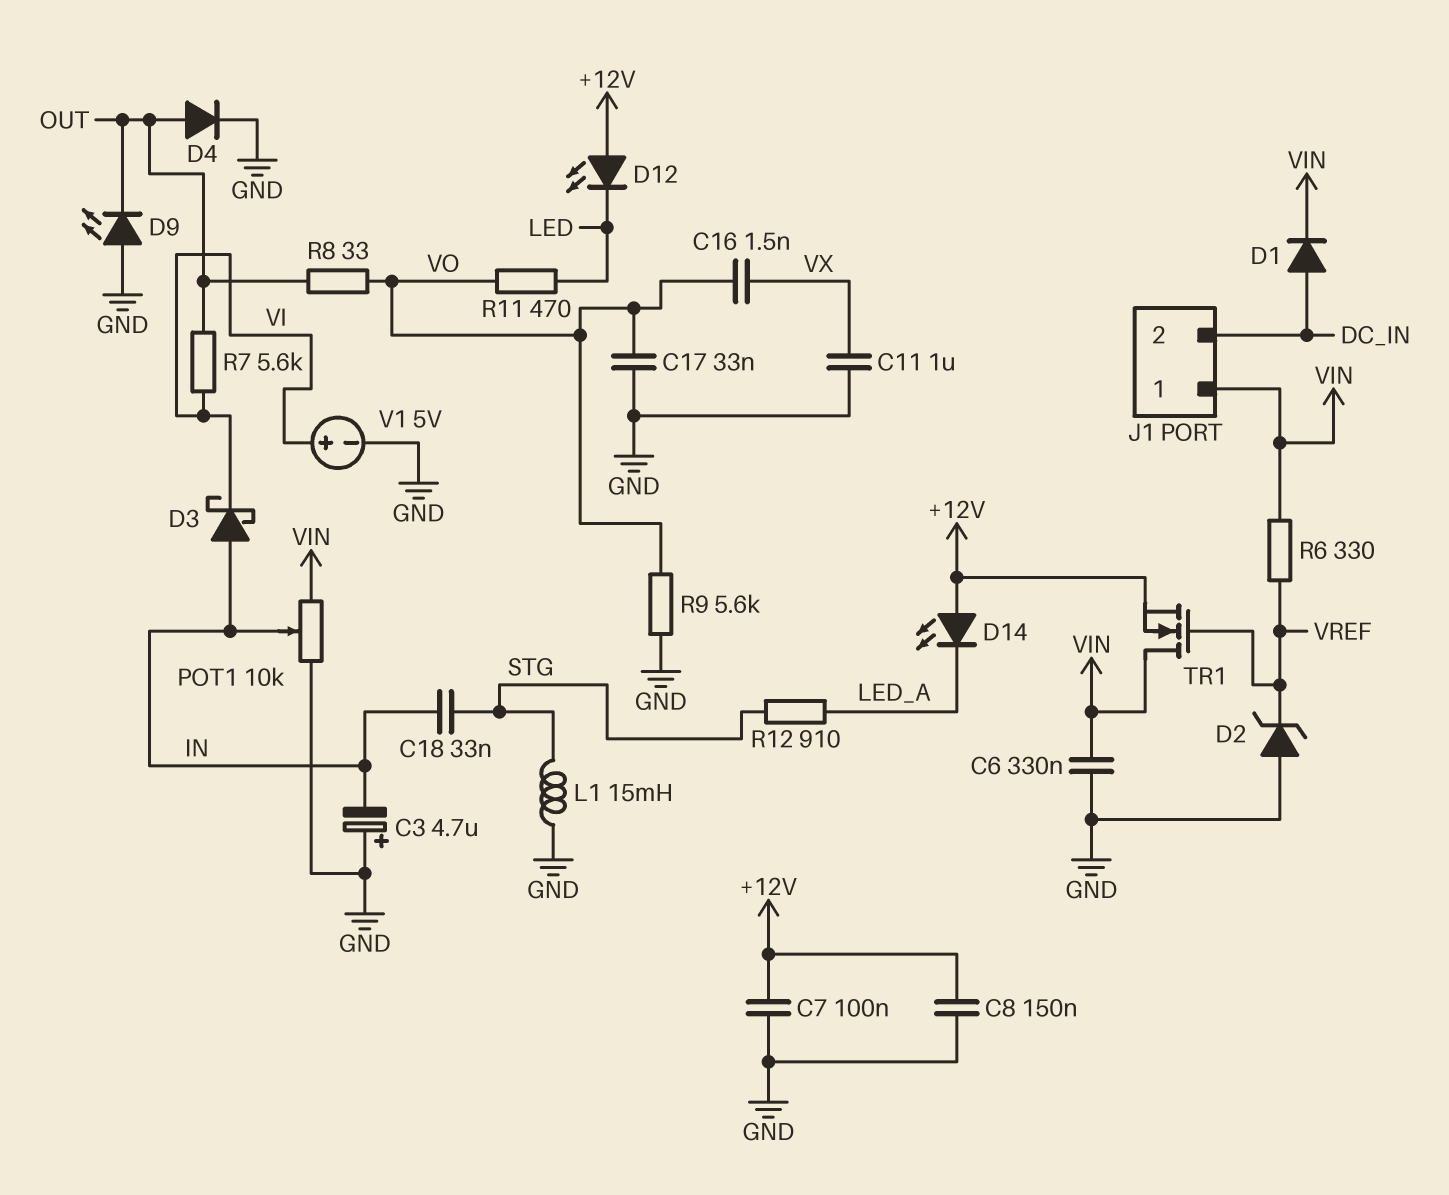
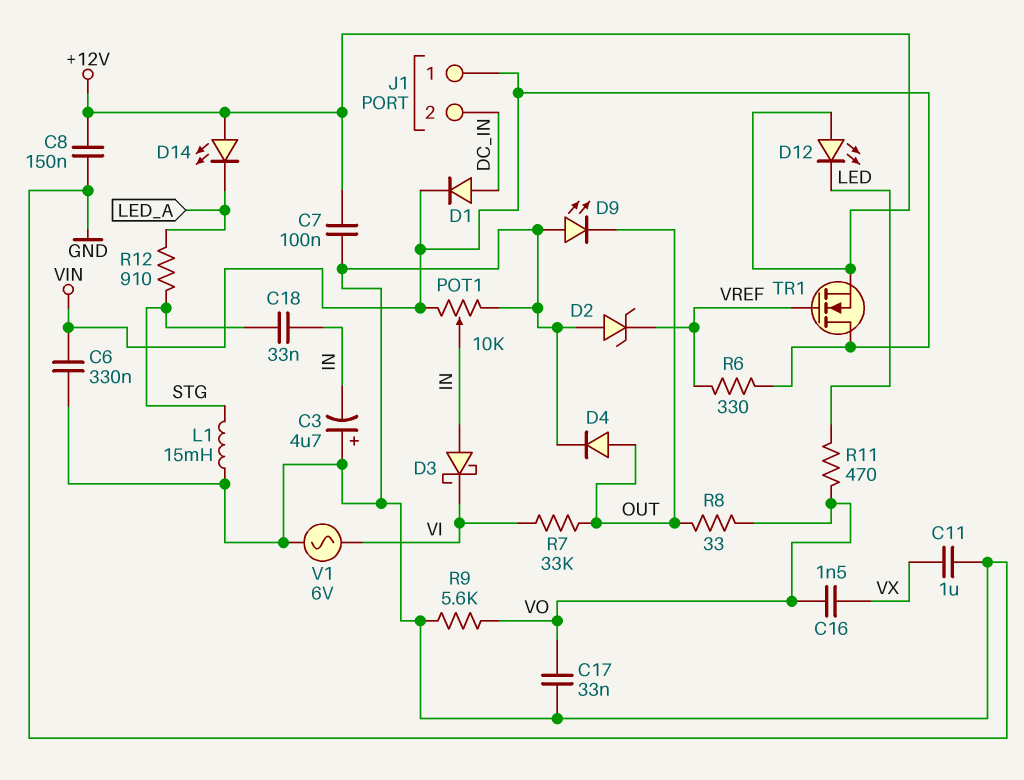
R7: 5.6k (OUT, VI) -> 33k (OUT, VI)
V1: 5V (plus VI, minus GND) -> AC 6V (GND, VI)

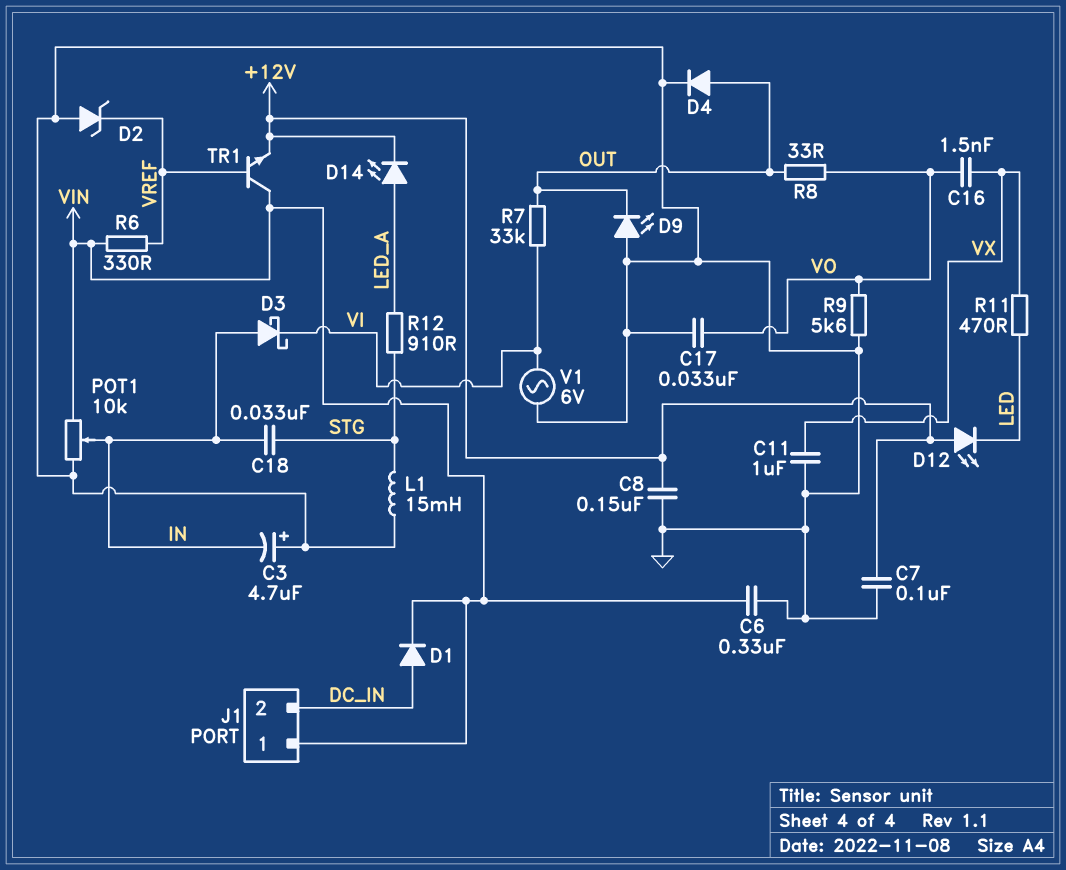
D14: LED (A +12V, K LED_A) -> LED (A LED_A, K +12V)
R11: 470 (LED, VO) -> 470 (LED, VX)
TR1: NMOS (G VREF, D VIN, S +12V) -> NPN (B VREF, C VIN, E +12V)

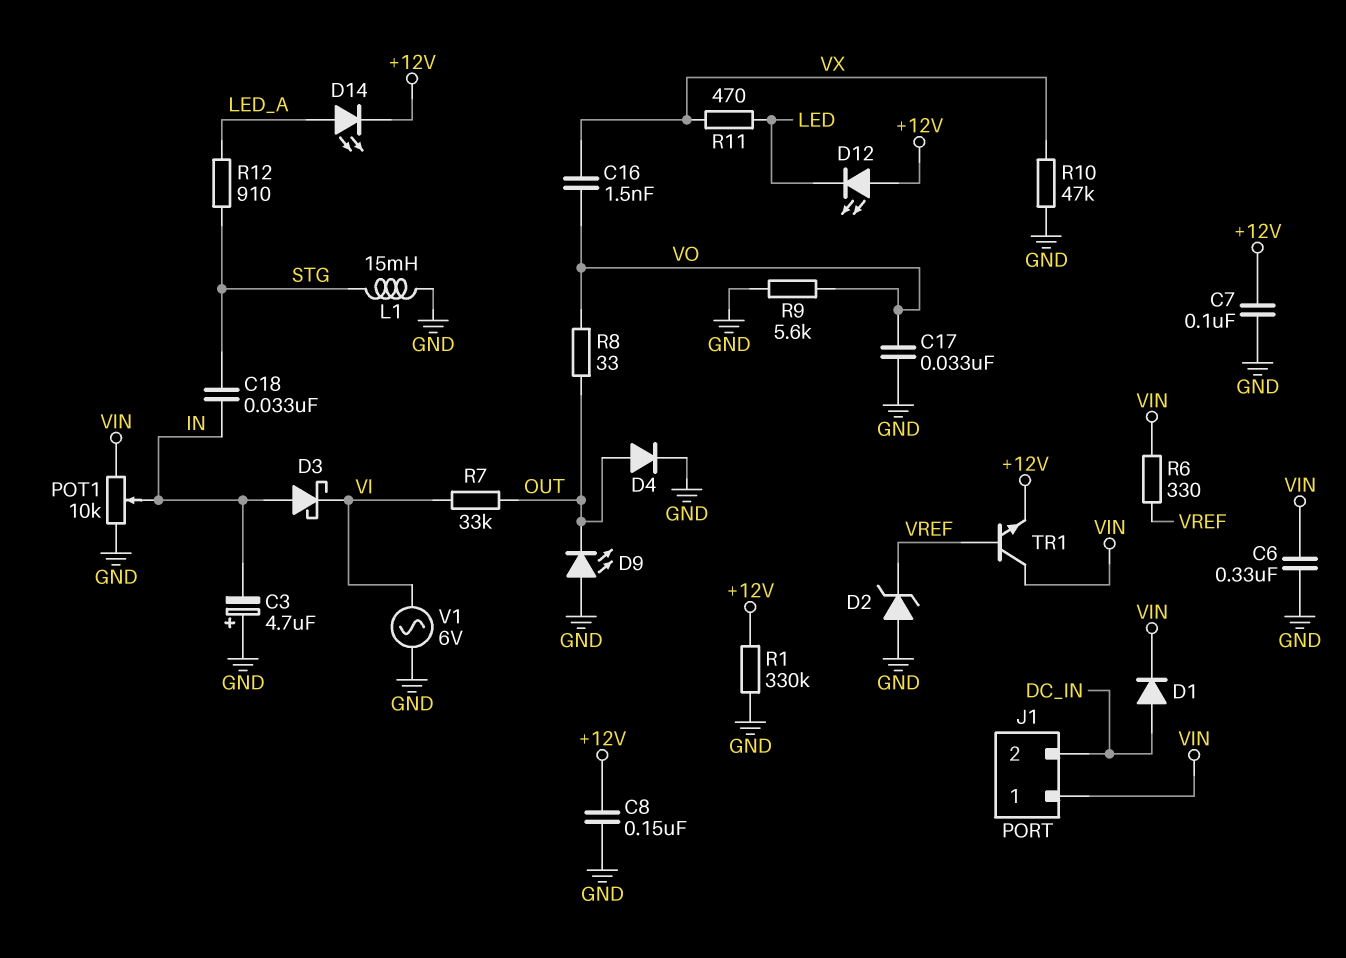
C11: 1uF (GND, VX) -> none
R1: none -> 330k (+12V, GND)
R10: none -> 47k (GND, VX)

